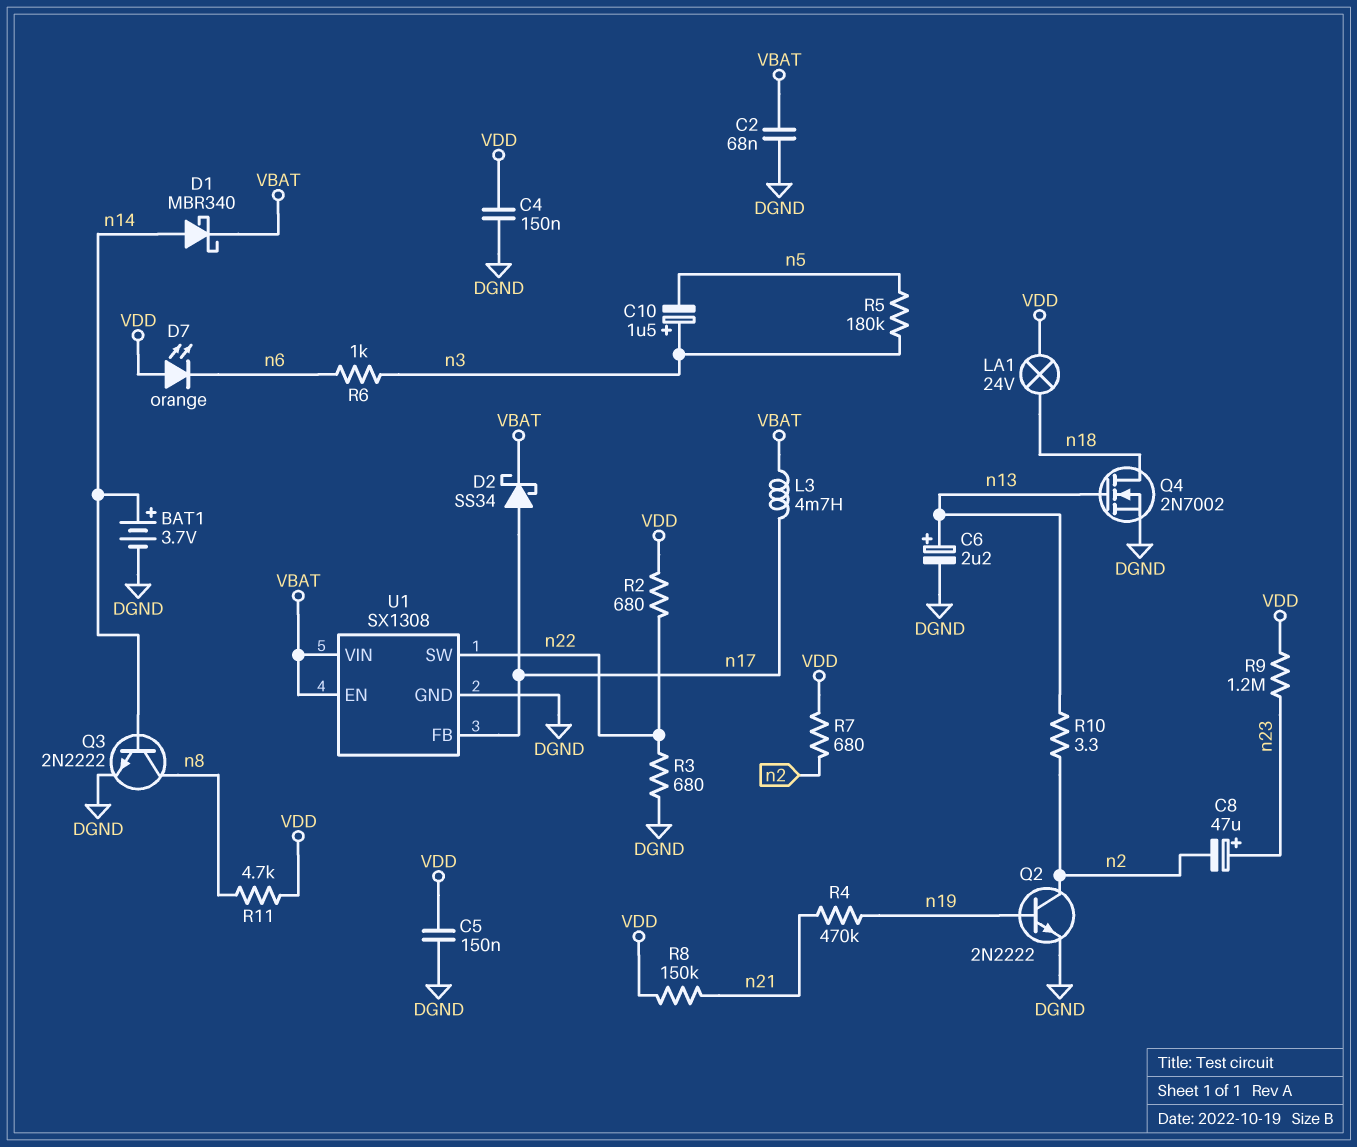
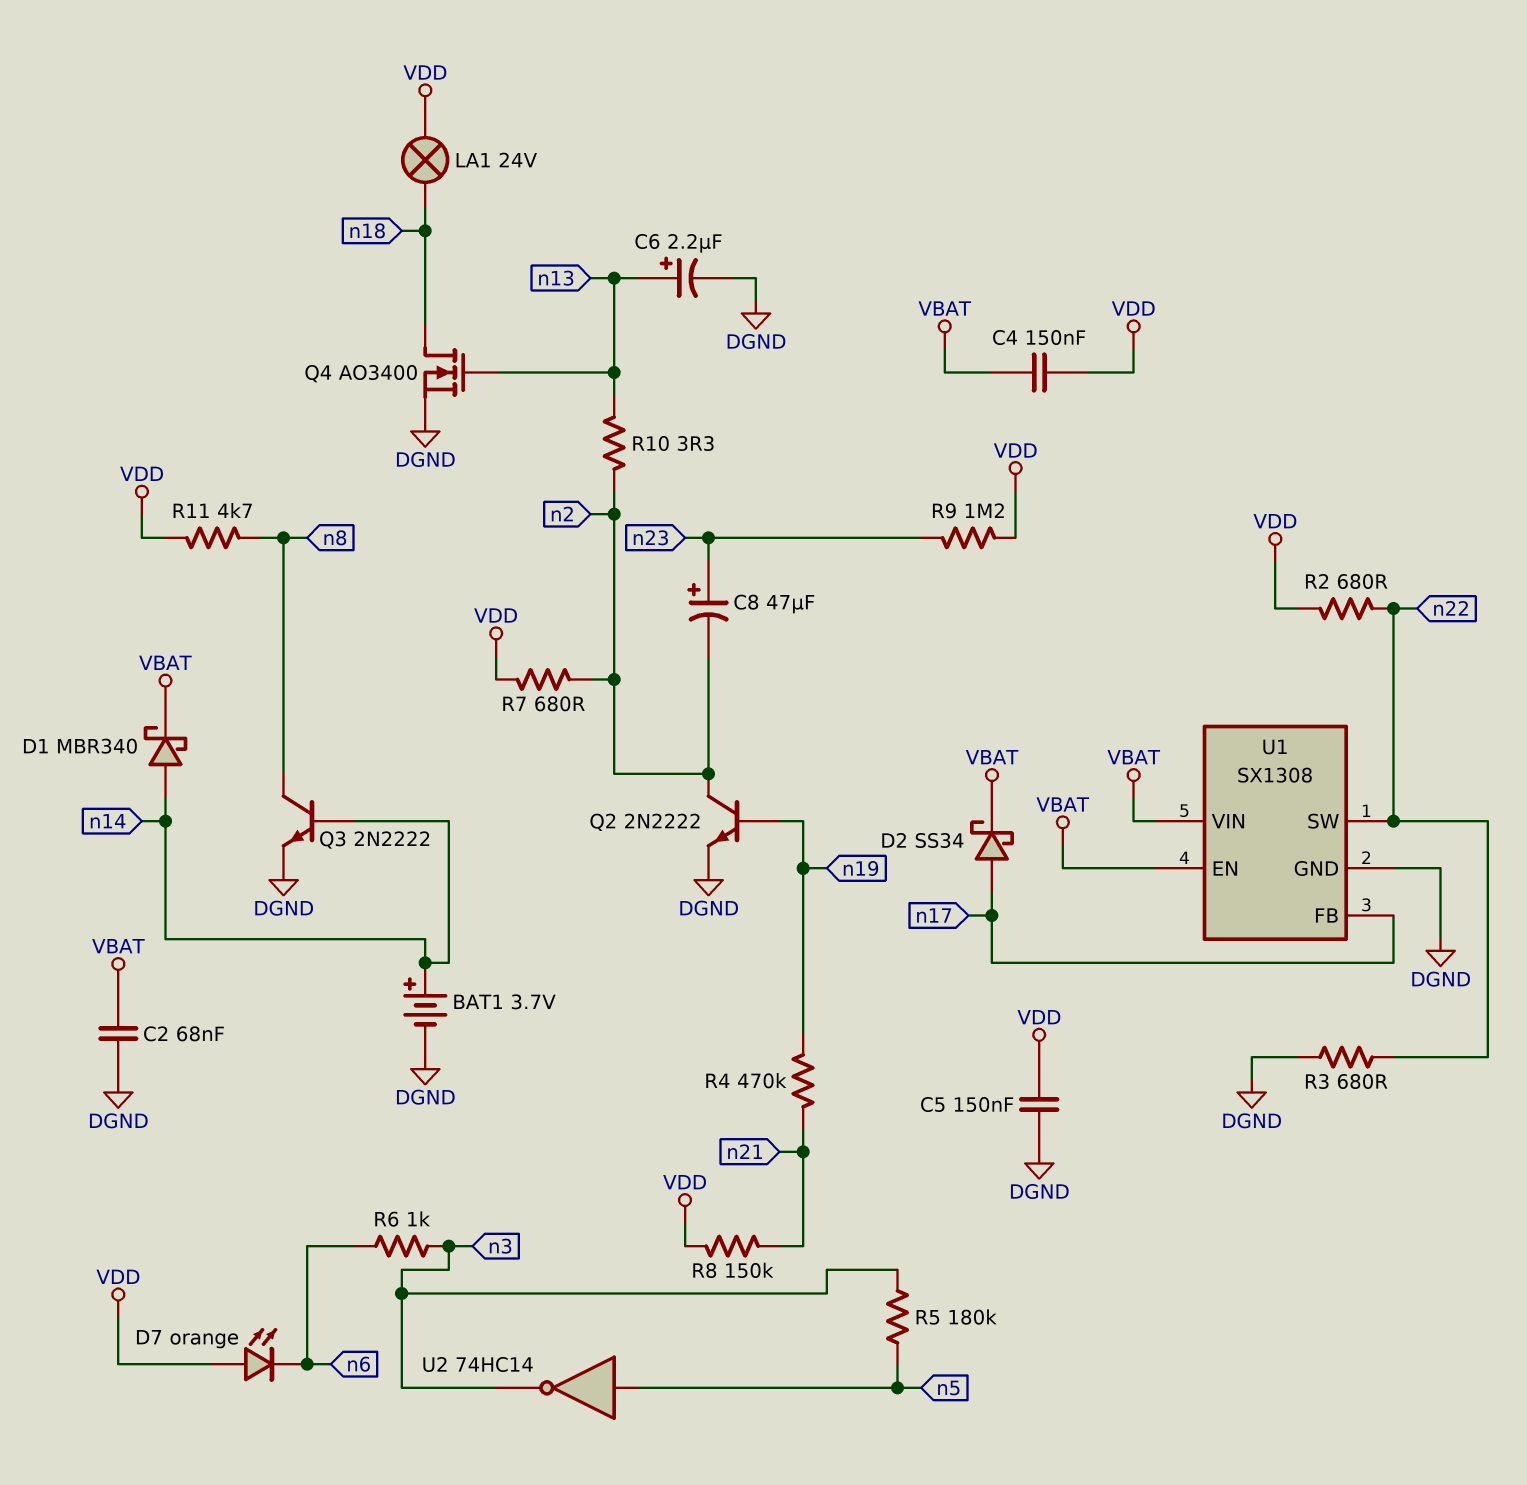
C4: 150nF (DGND, VDD) -> 150nF (VBAT, VDD)
C10: 1.5uF (plus n3, minus n5) -> none
L3: 4.7mH (VBAT, n17) -> none
Q4: NMOS 2N7002 (G n13, D n18, S DGND) -> NMOS AO3400 (G n13, D n18, S DGND)
U2: none -> NOT 74HC14 (in n5, out n3)

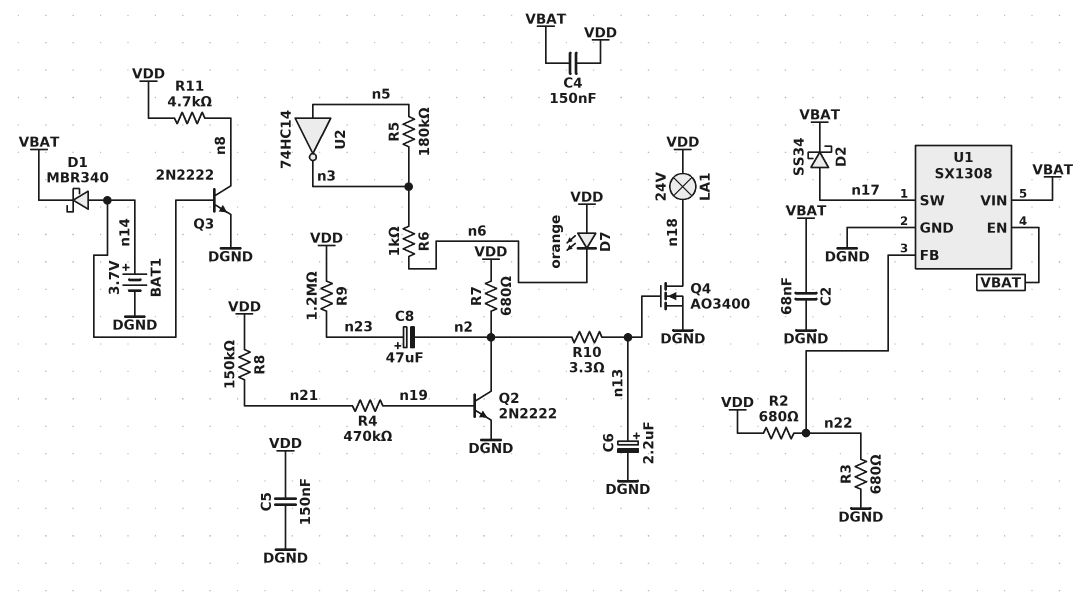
U1 pin FB: n17 -> n22
U1 pin SW: n22 -> n17

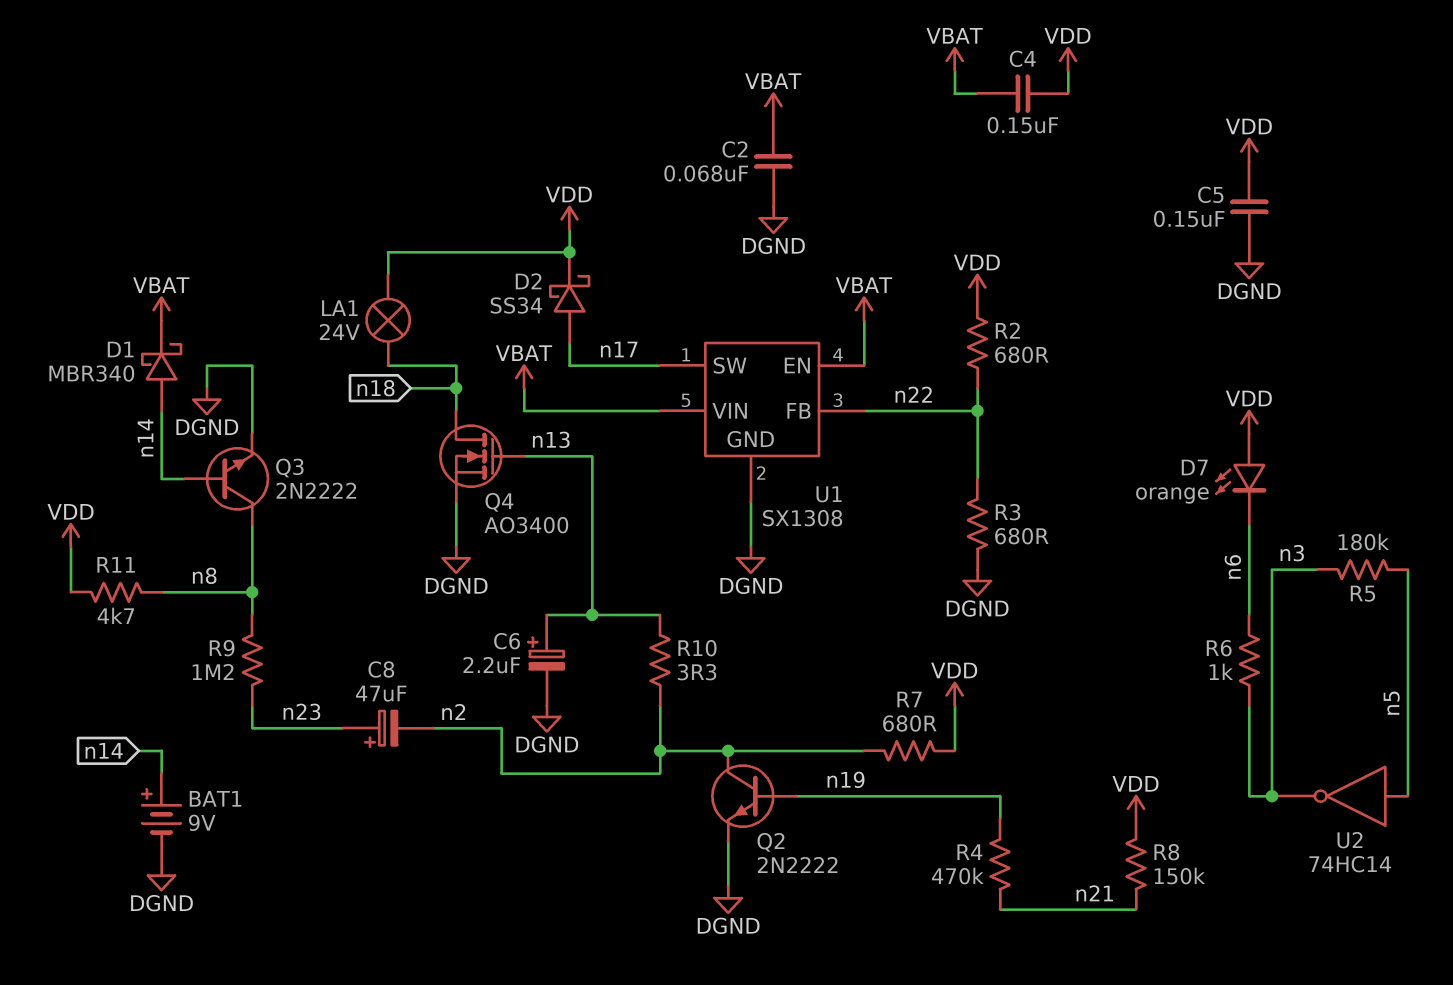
BAT1: 3.7V (plus n14, minus DGND) -> 9V (plus n14, minus DGND)
D2: schottky SS34 (A n17, K VBAT) -> schottky SS34 (A n17, K VDD)
R9: 1.2M (VDD, n23) -> 1.2M (n8, n23)

